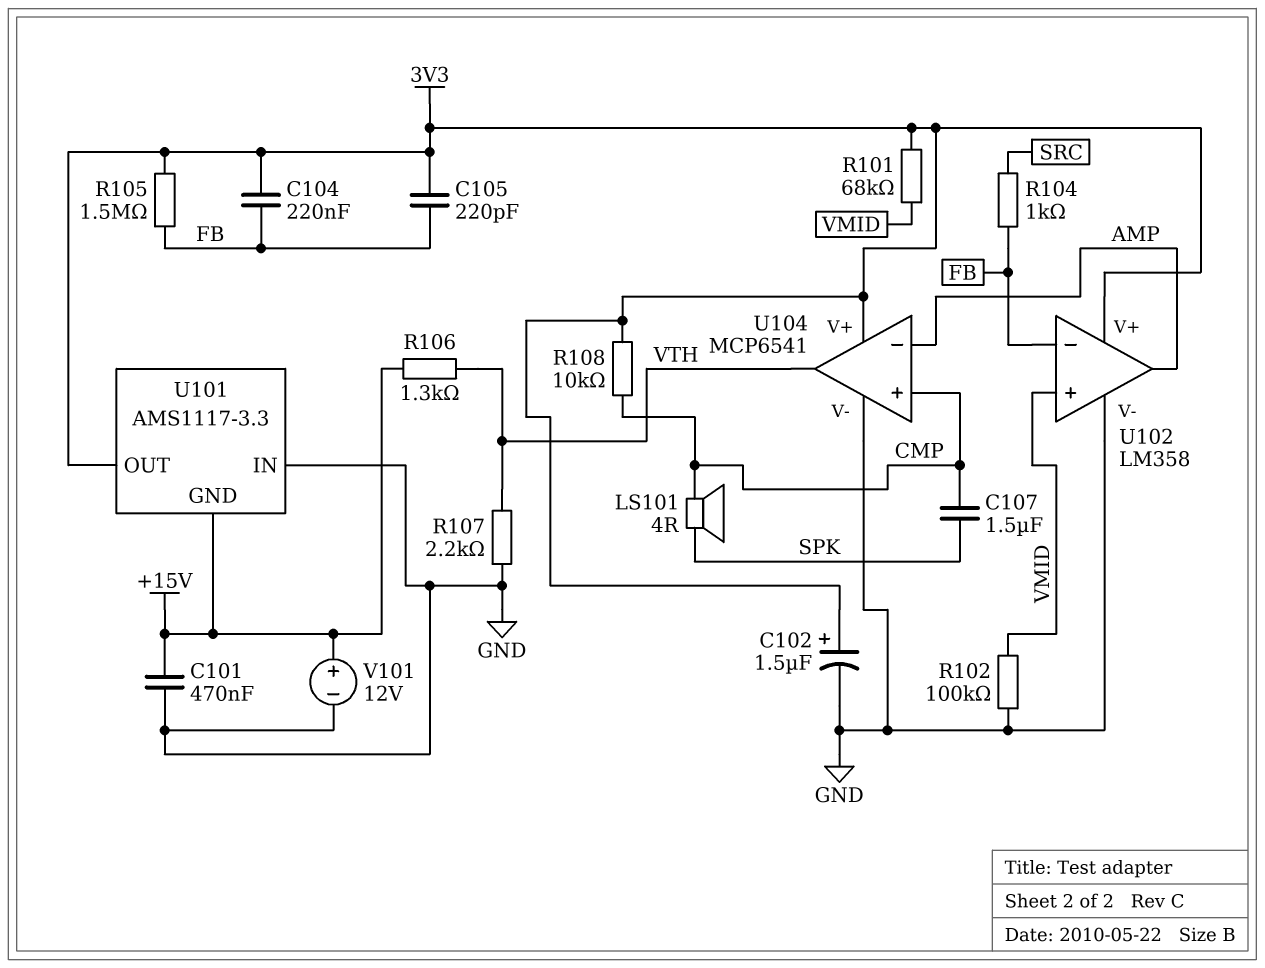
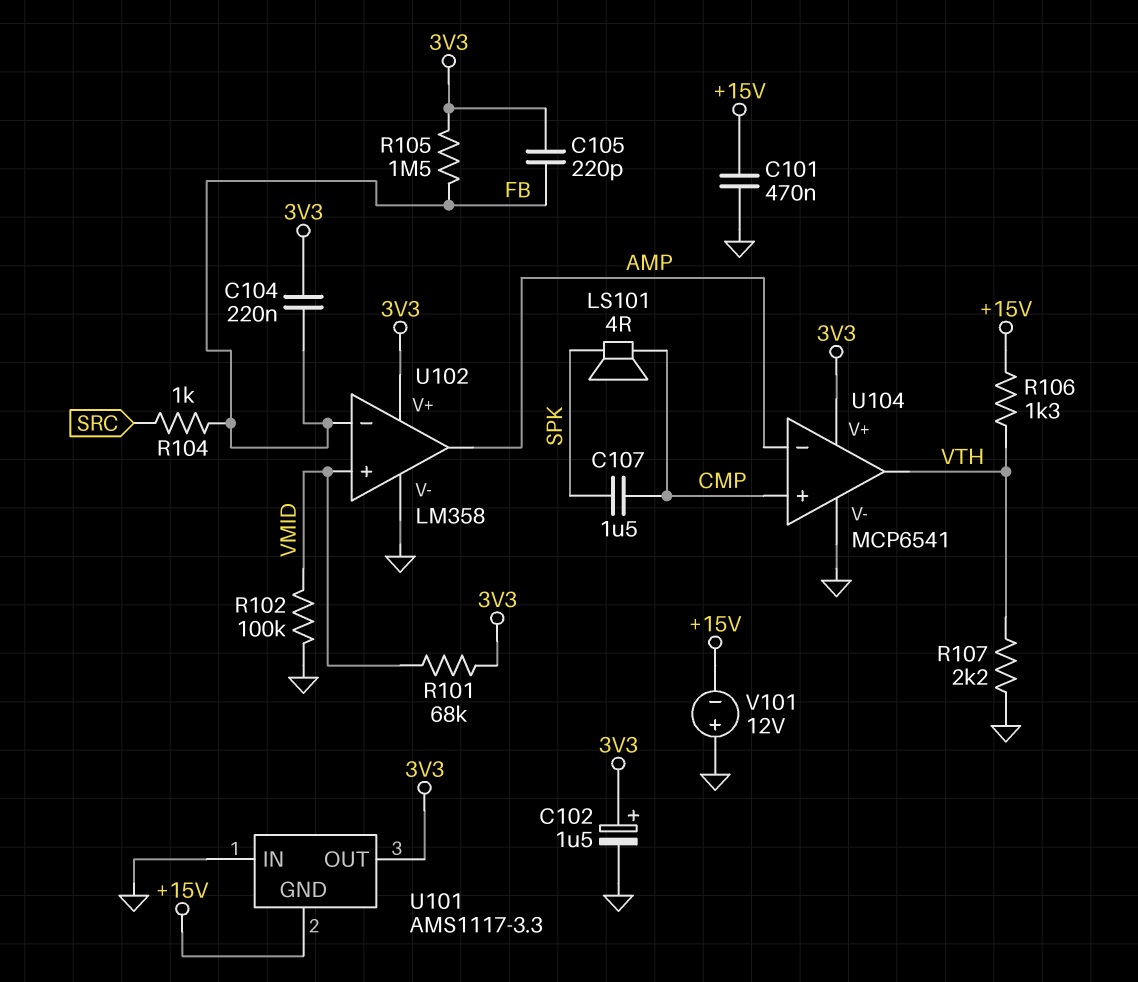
R108: 10k (3V3, CMP) -> none
V101: 12V (plus +15V, minus GND) -> 12V (plus GND, minus +15V)

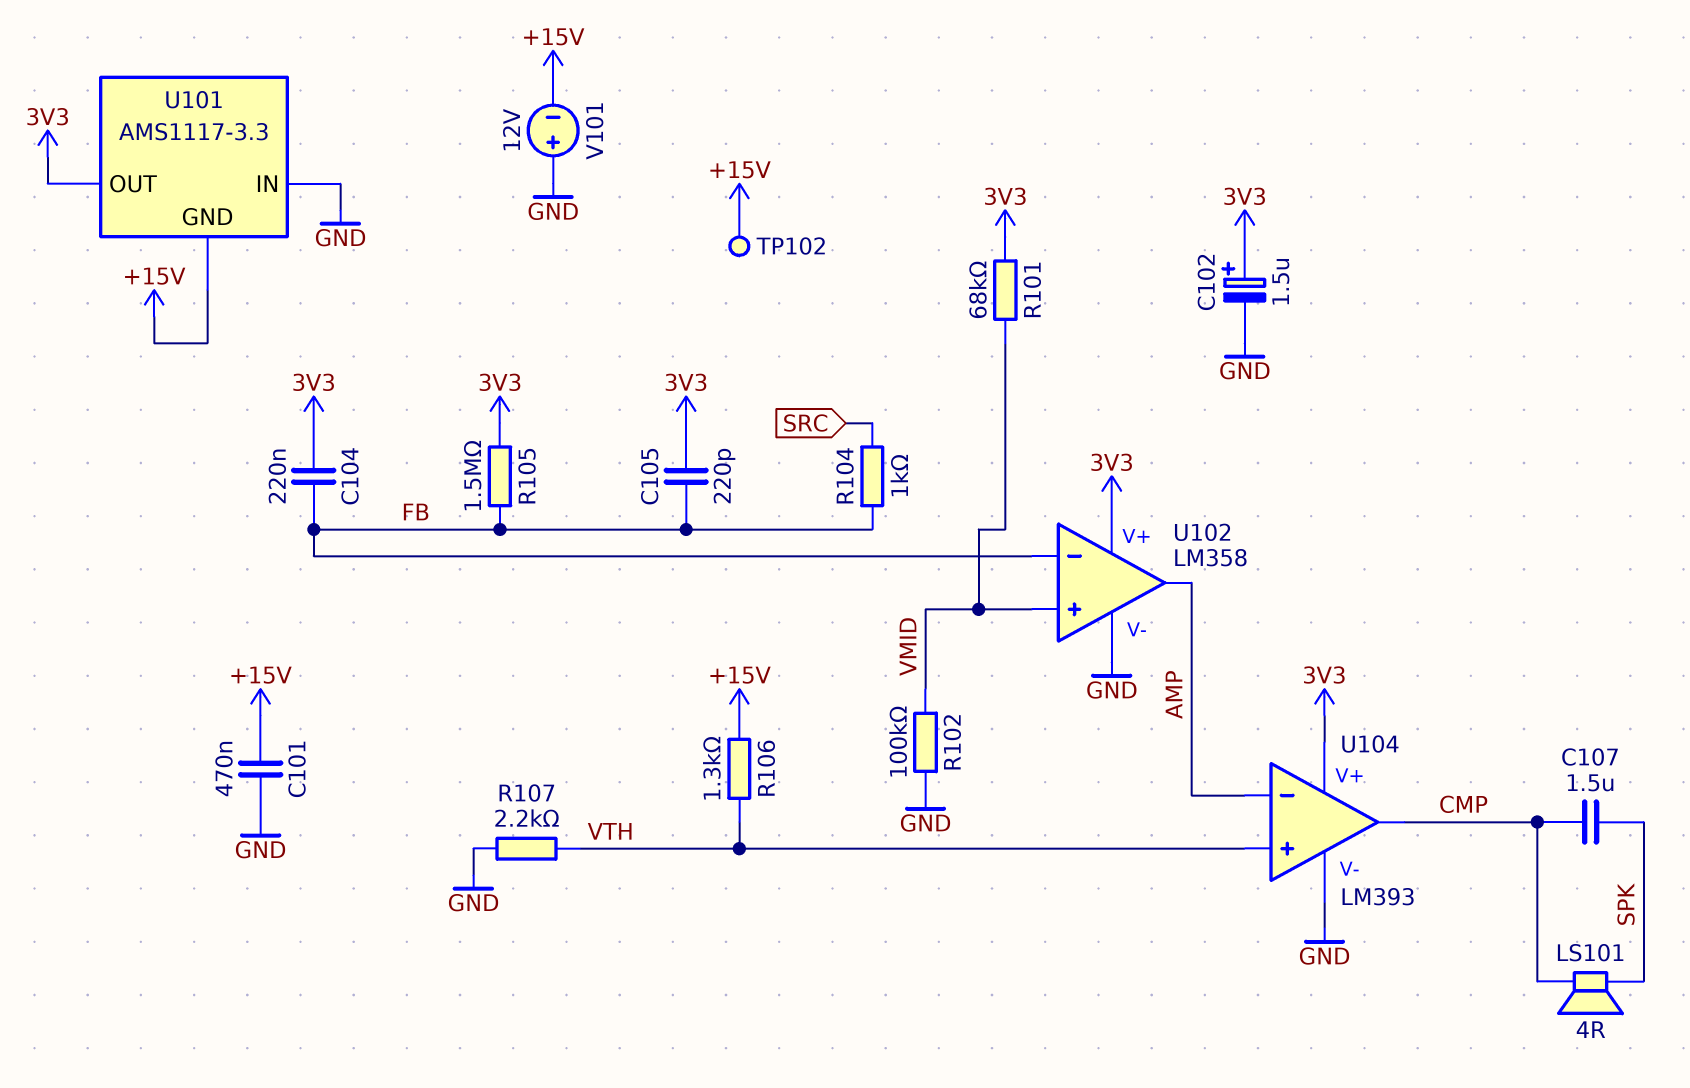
TP102: none -> test point (+15V)
U104: MCP6541 -> LM393
U104 pin in+: CMP -> VTH
U104 pin out: VTH -> CMP

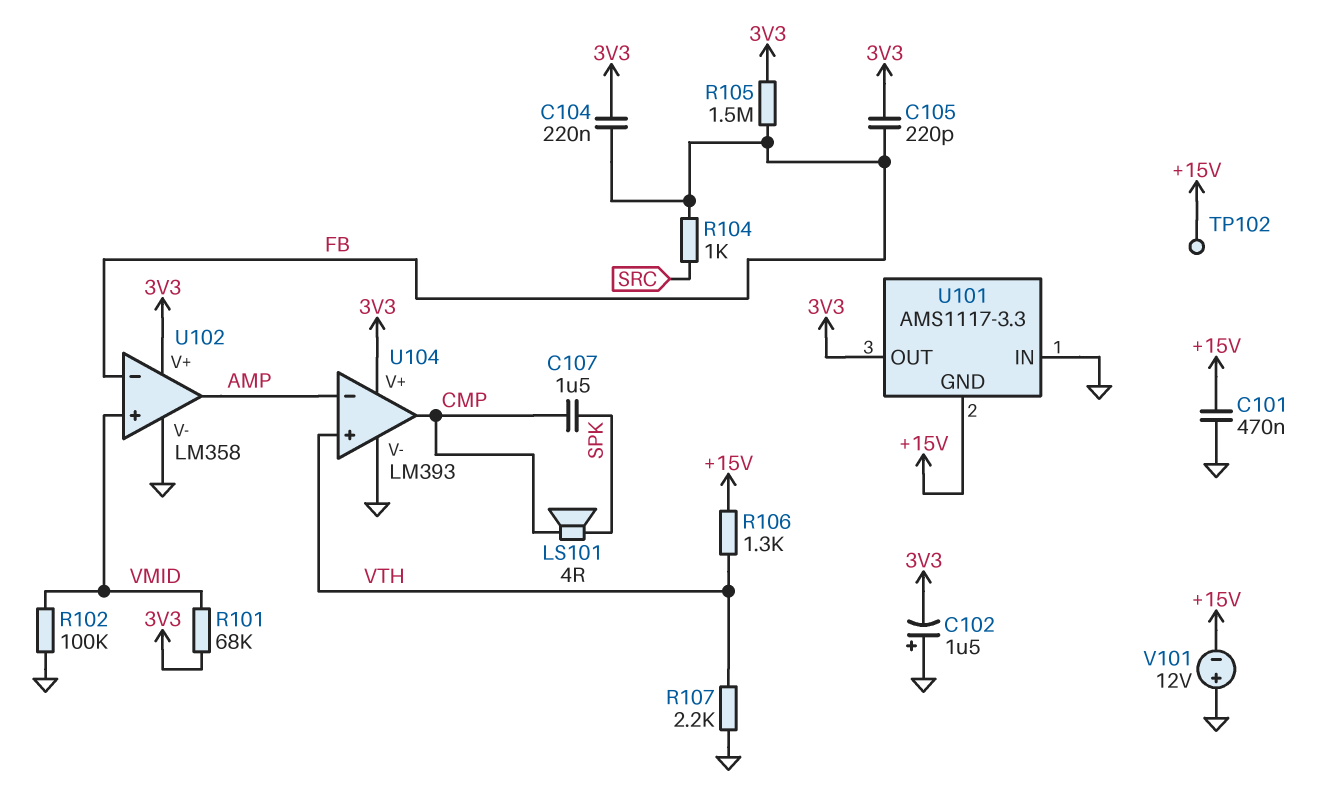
C102: 1.5uF (plus 3V3, minus GND) -> 1.5uF (plus GND, minus 3V3)

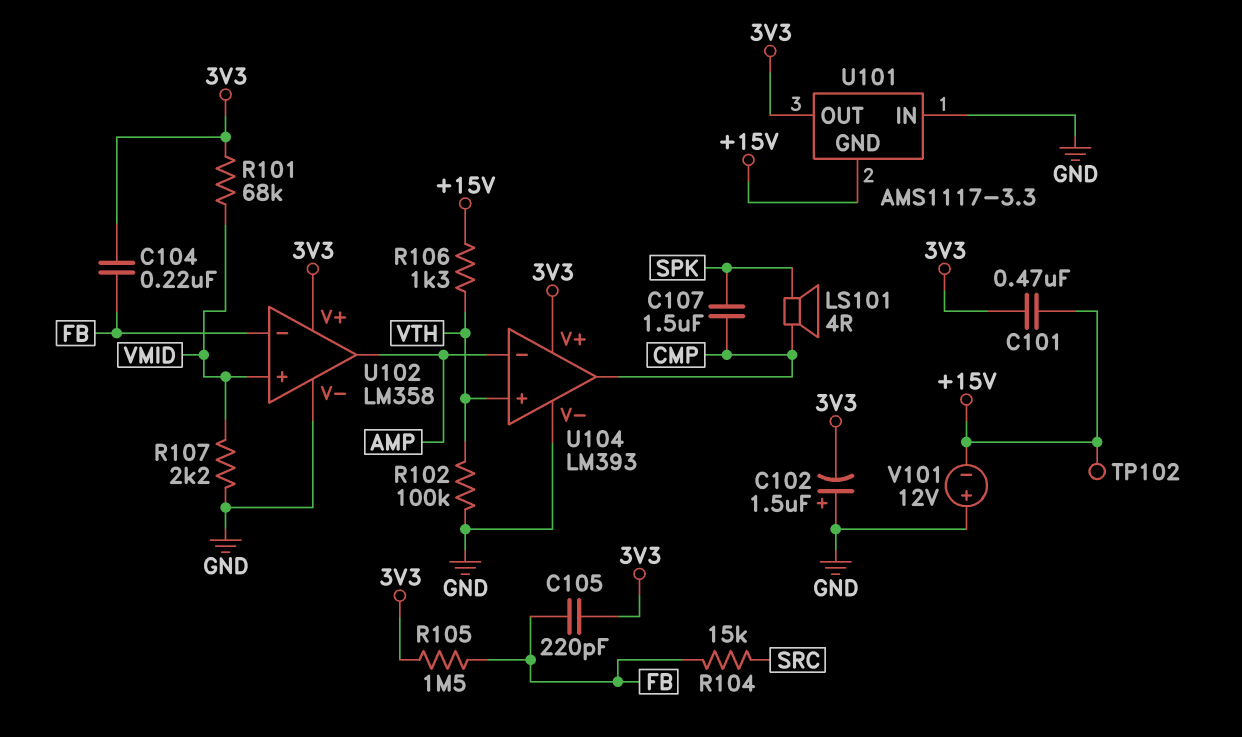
C101: 470nF (+15V, GND) -> 470nF (+15V, 3V3)
R102: 100k (GND, VMID) -> 100k (GND, VTH)
R104: 1k (FB, SRC) -> 15k (FB, SRC)
R107: 2.2k (GND, VTH) -> 2.2k (GND, VMID)

